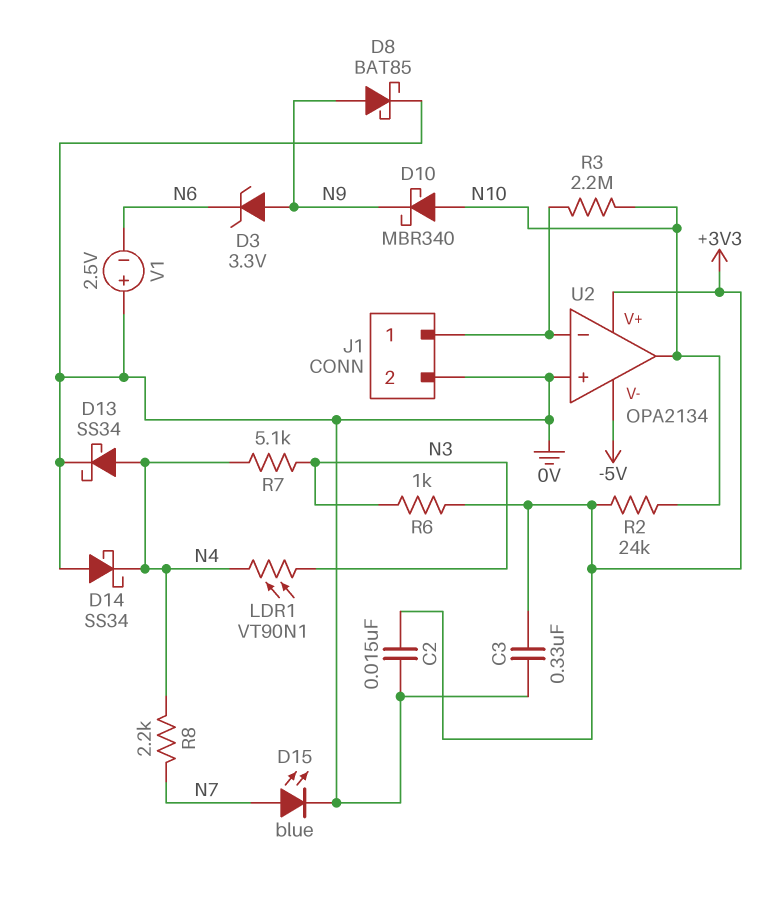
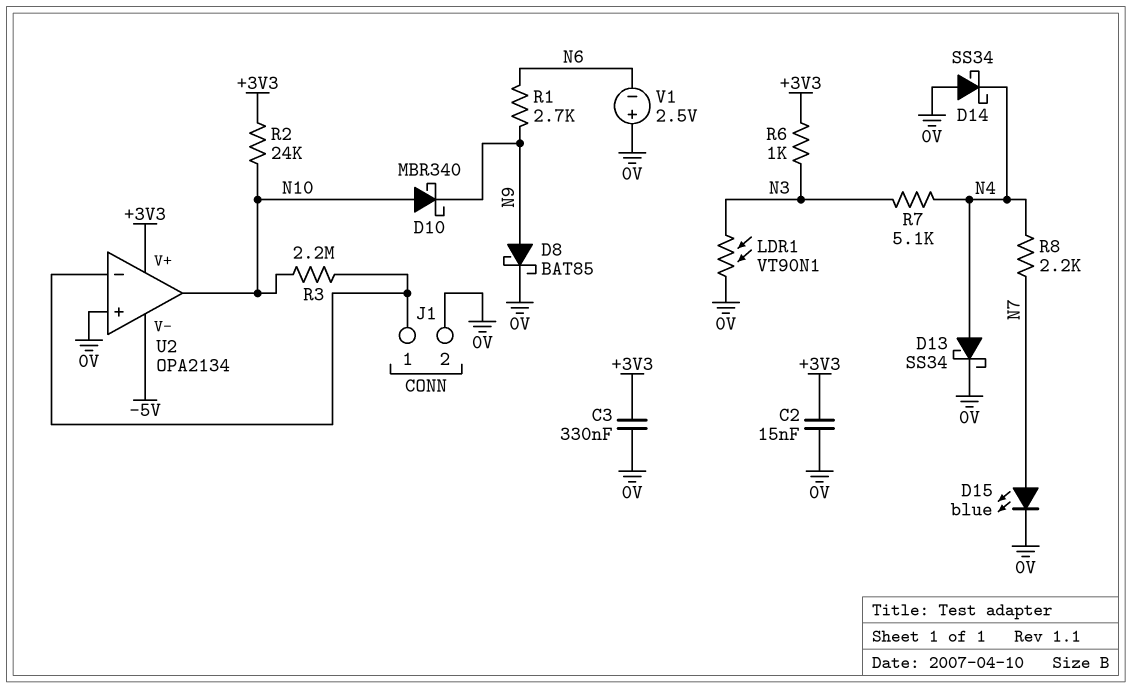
D3: zener 3.3V (A N9, K N6) -> none
LDR1: VT90N1 (N3, N4) -> VT90N1 (0V, N3)
R1: none -> 2.7k (N6, N9)

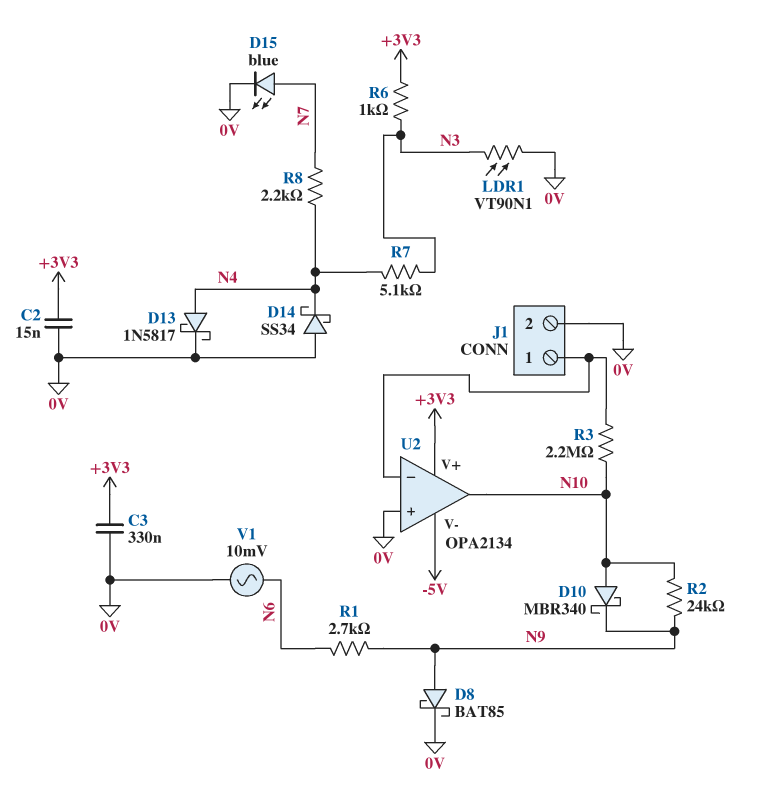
D13: schottky SS34 (A N4, K 0V) -> schottky 1N5817 (A N4, K 0V)
R2: 24k (+3V3, N10) -> 24k (N9, N10)
V1: 2.5V (plus 0V, minus N6) -> AC 10mV (0V, N6)

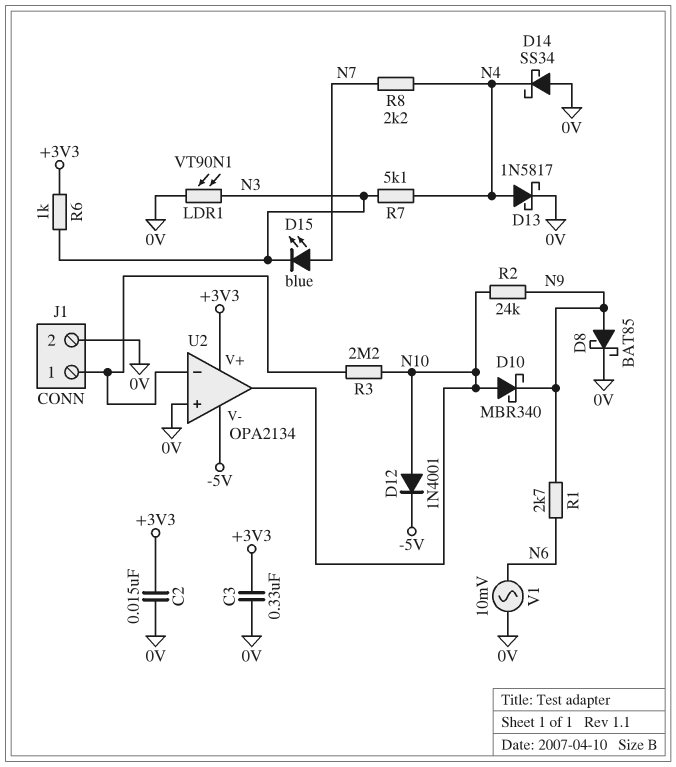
D12: none -> diode 1N4001 (A N10, K -5V)
D15: LED blue (A N7, K 0V) -> LED blue (A N7, K N3)

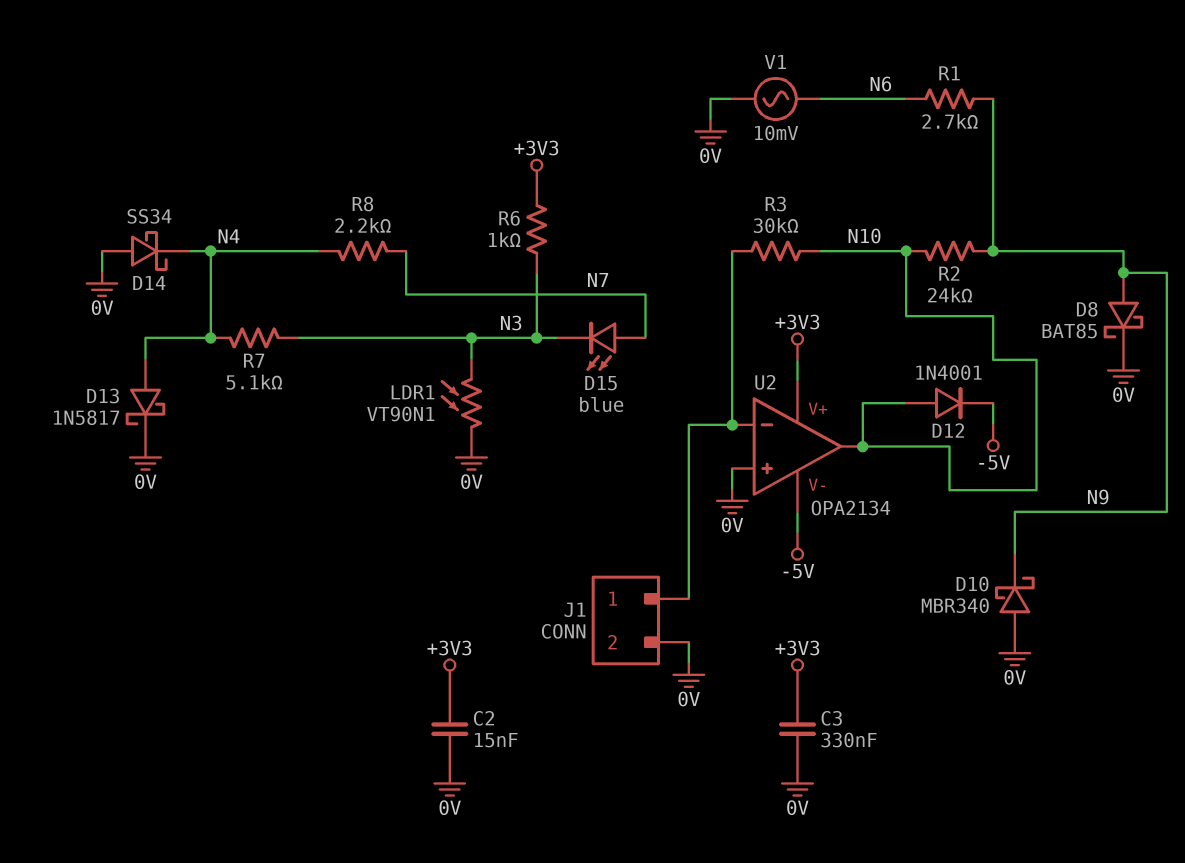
D10: schottky MBR340 (A N10, K N9) -> schottky MBR340 (A 0V, K N9)
R3: 2.2M (J1/1, N10) -> 30k (J1/1, N10)

